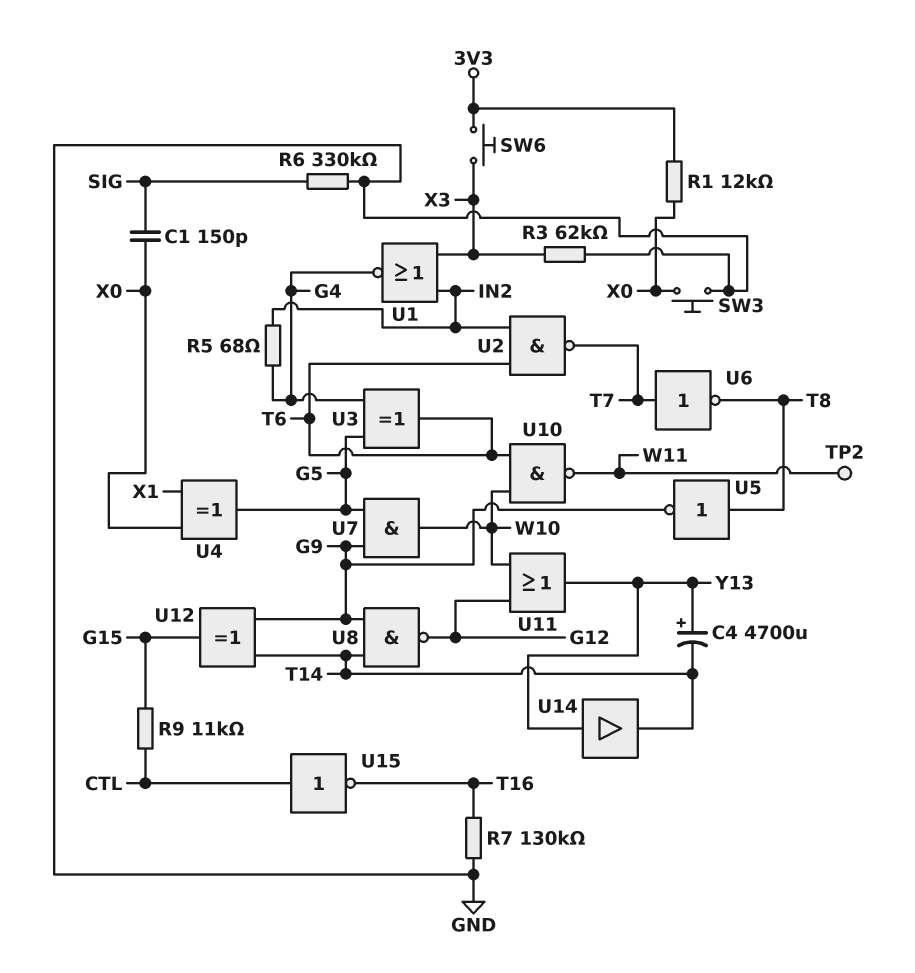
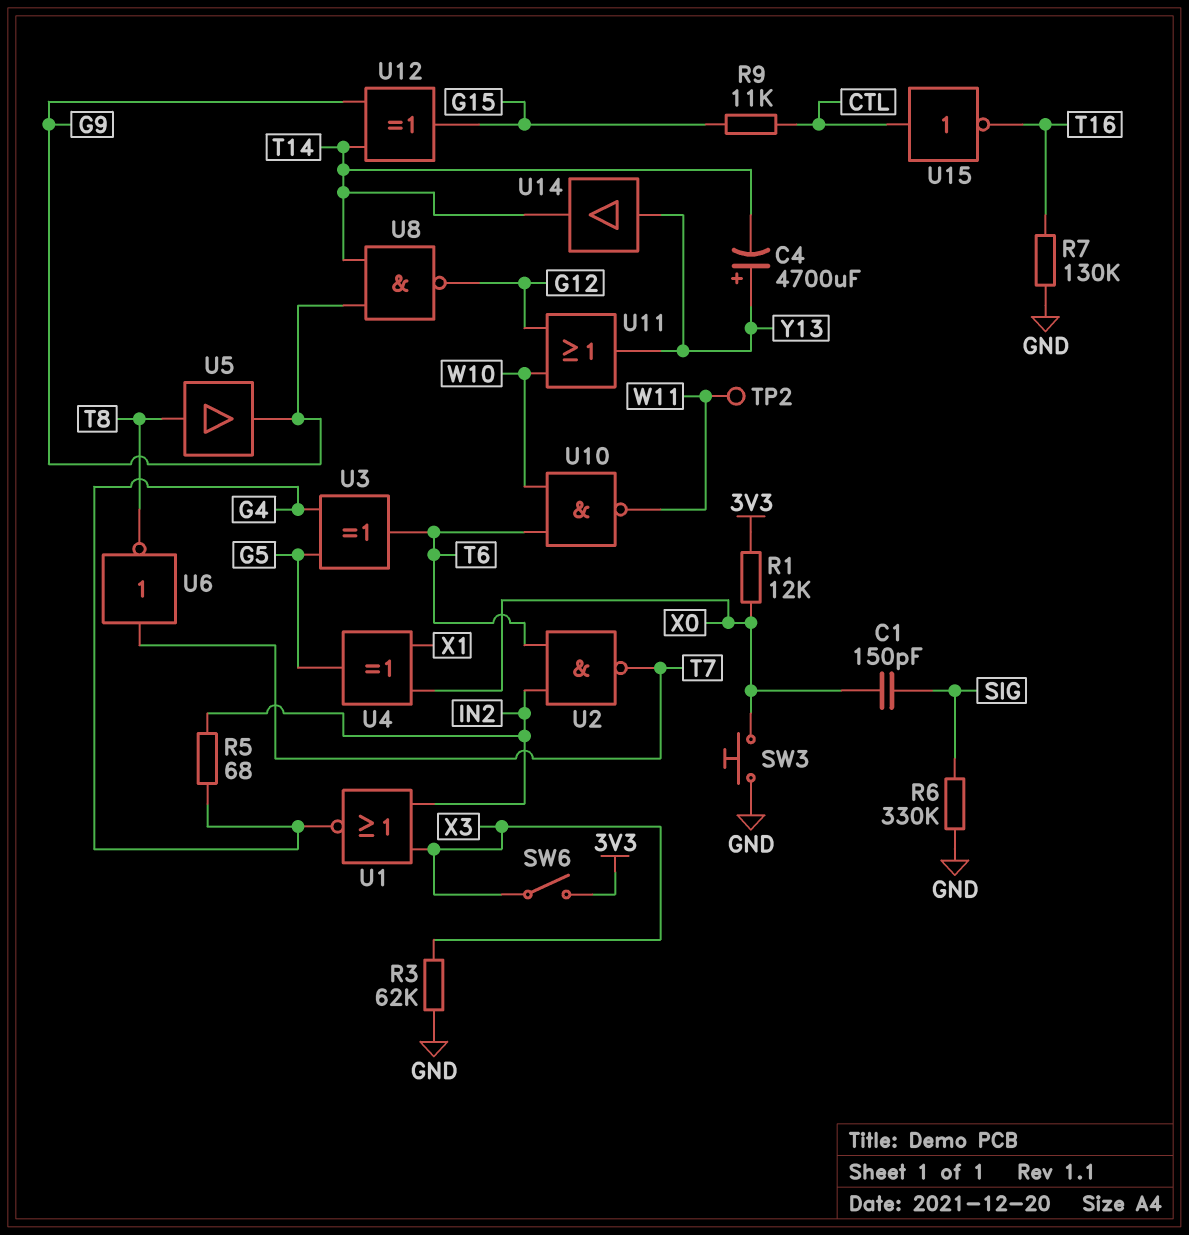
SW6: button (3V3, X3) -> switch (3V3, X3)
U5: NOT (in T8, out G9) -> buffer (in T8, out G9)
U7: AND (in G5, in G9, out W10) -> none

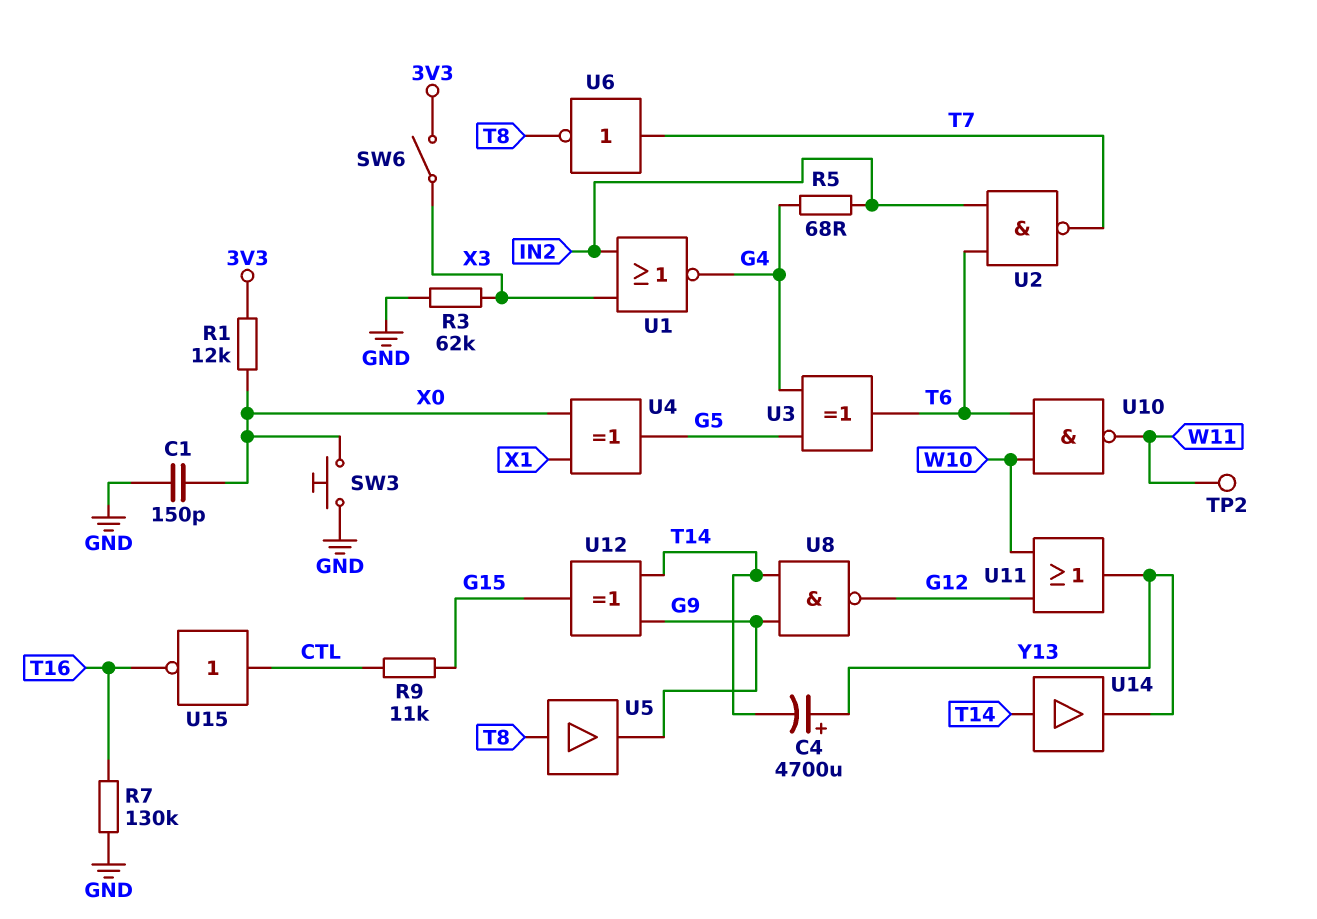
C1: 150pF (SIG, X0) -> 150pF (GND, X0)
R6: 330k (GND, SIG) -> none
U14: buffer (in Y13, out T14) -> buffer (in T14, out Y13)

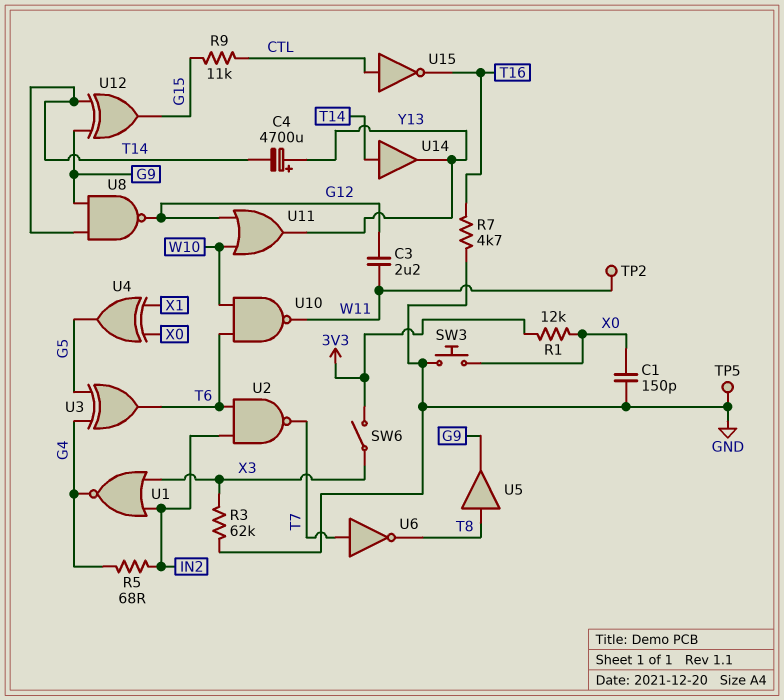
C3: none -> 2.2uF (G12, W11)
R7: 130k (GND, T16) -> 4.7k (GND, T16)
TP5: none -> test point (GND)

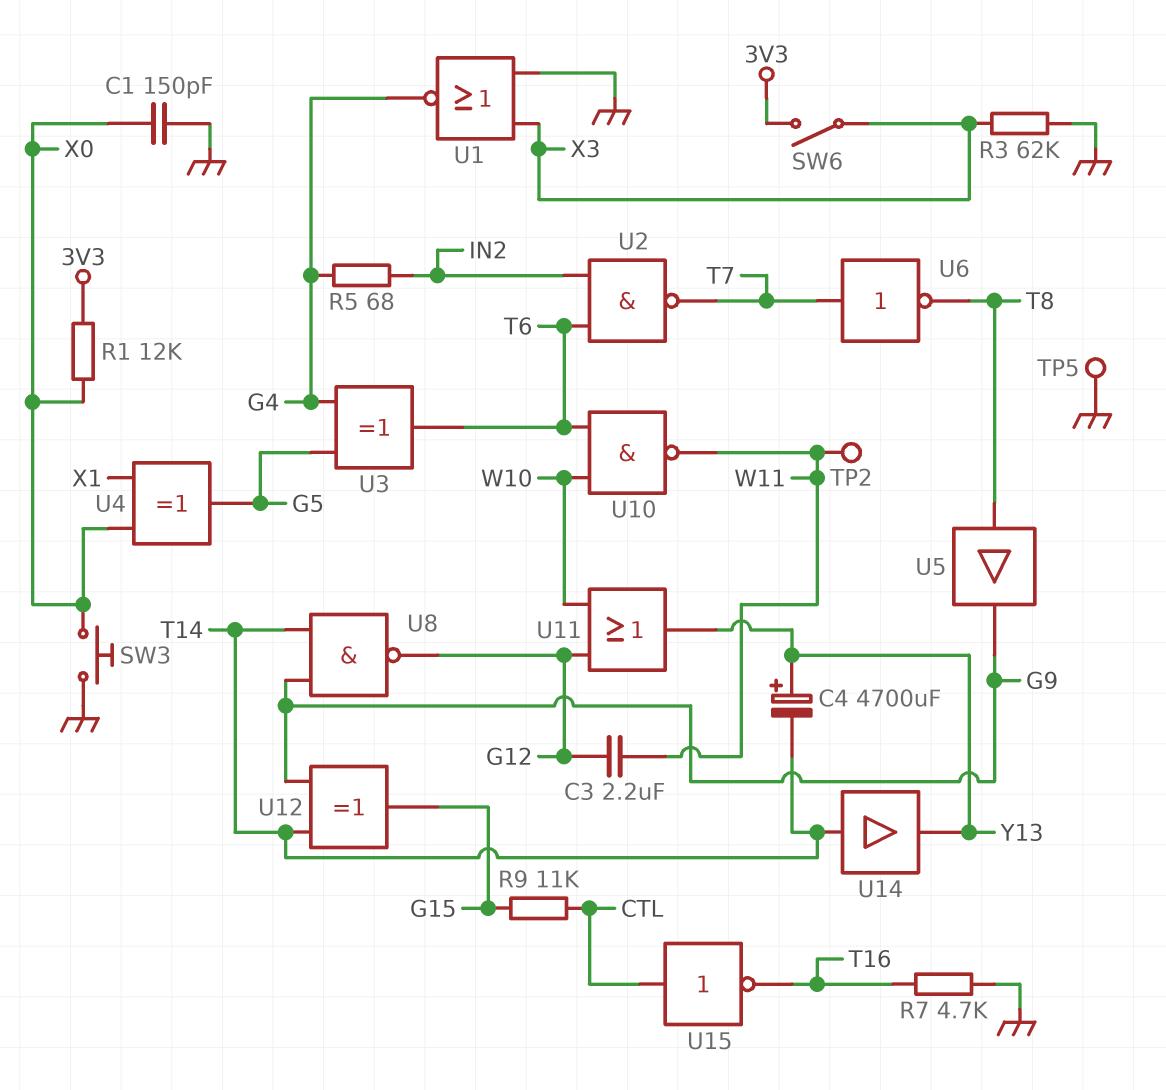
U1: NOR (in IN2, in X3, out G4) -> NOR (in GND, in X3, out G4)

